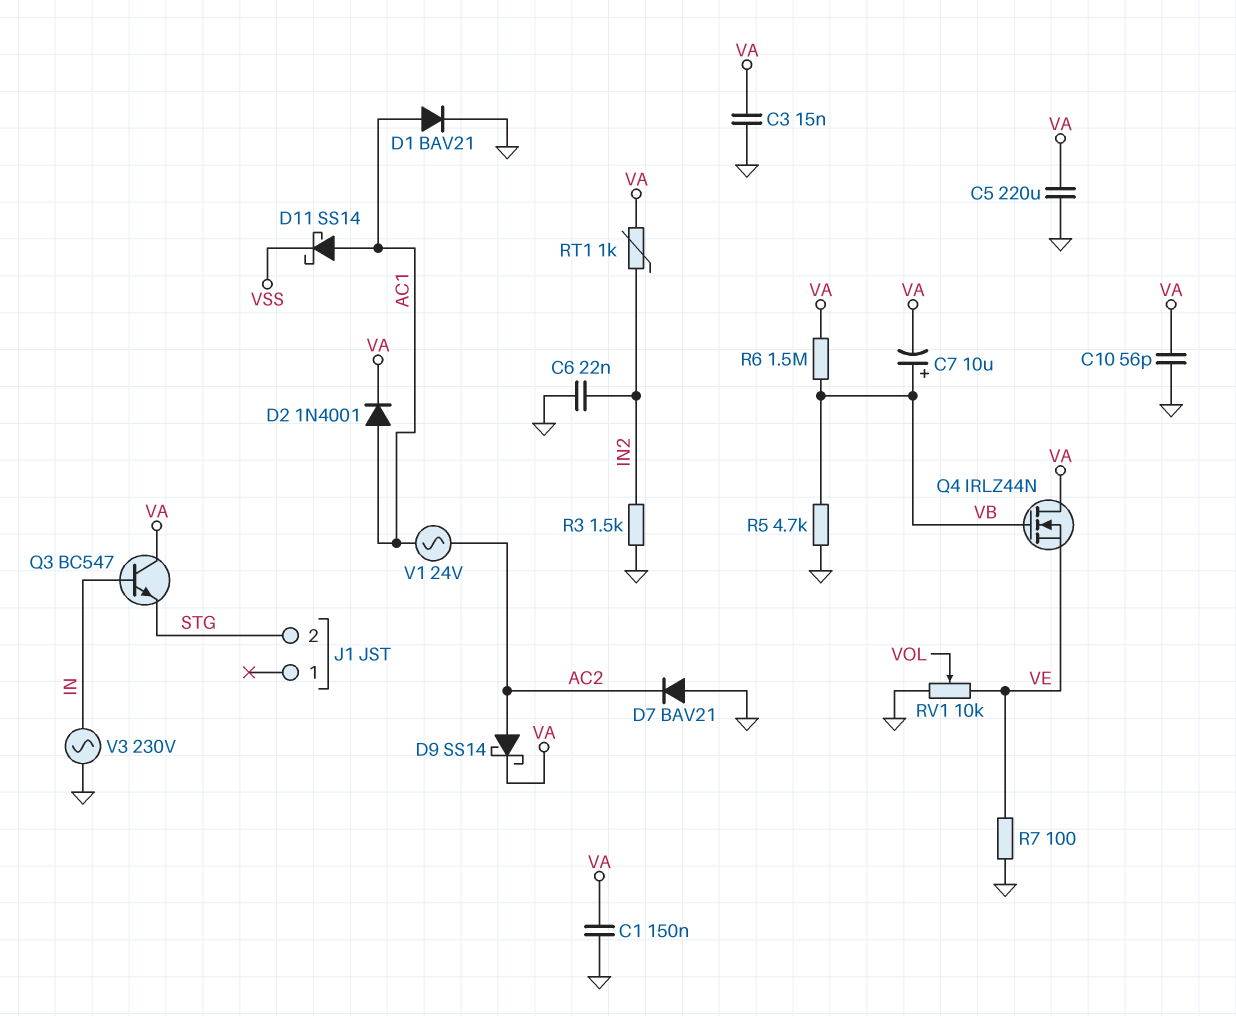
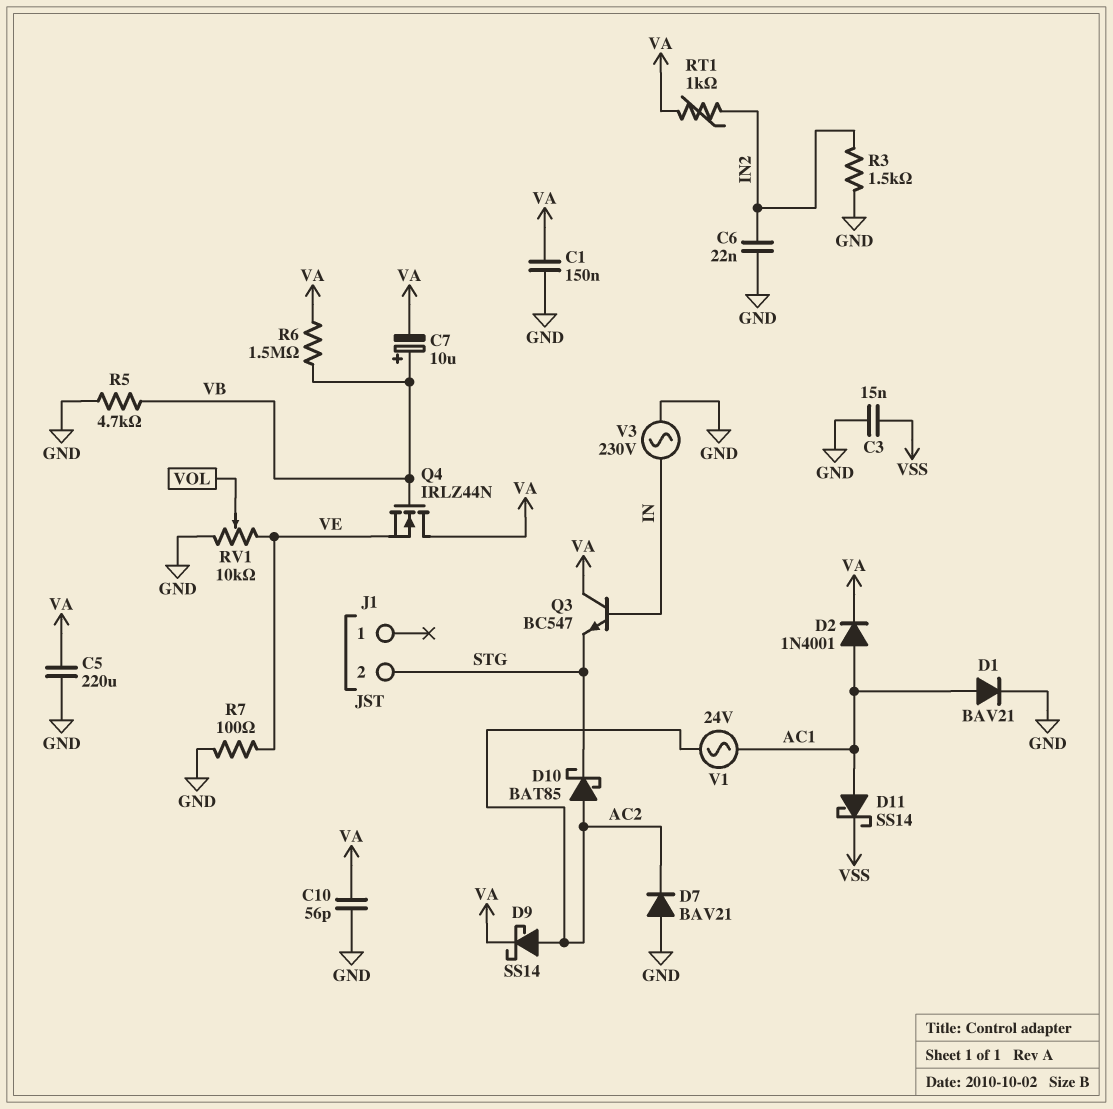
C3: 15nF (GND, VA) -> 15nF (GND, VSS)
D10: none -> schottky BAT85 (A AC2, K STG)

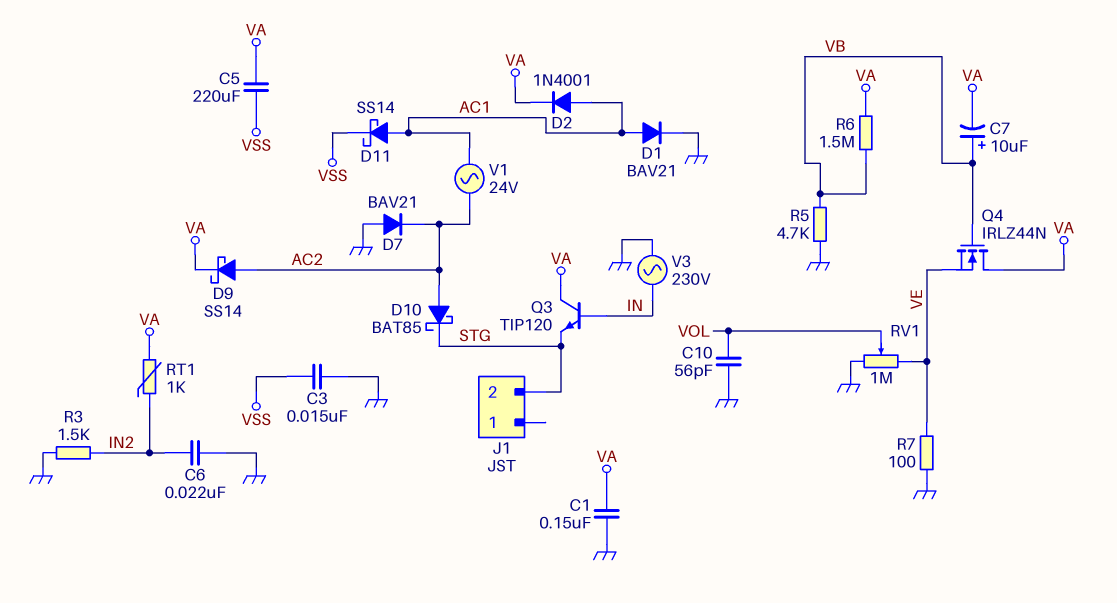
C5: 220uF (GND, VA) -> 220uF (VA, VSS)
C10: 56pF (GND, VA) -> 56pF (GND, VOL)
Q3: NPN BC547 (B IN, C VA, E STG) -> NPN TIP120 (B IN, C VA, E STG)
RV1: 10k (GND, VE, wiper VOL) -> 1M (GND, VE, wiper VOL)

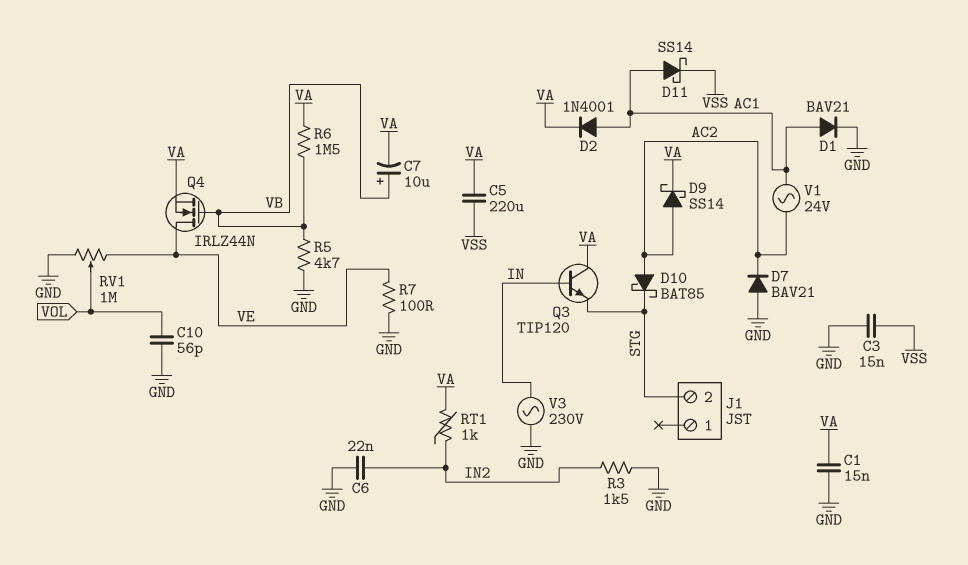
C1: 150nF (GND, VA) -> 15nF (GND, VA)
Q4: NMOS IRLZ44N (G VB, D VA, S VE) -> NMOS IRLZ44N (G VB, D VE, S VA)

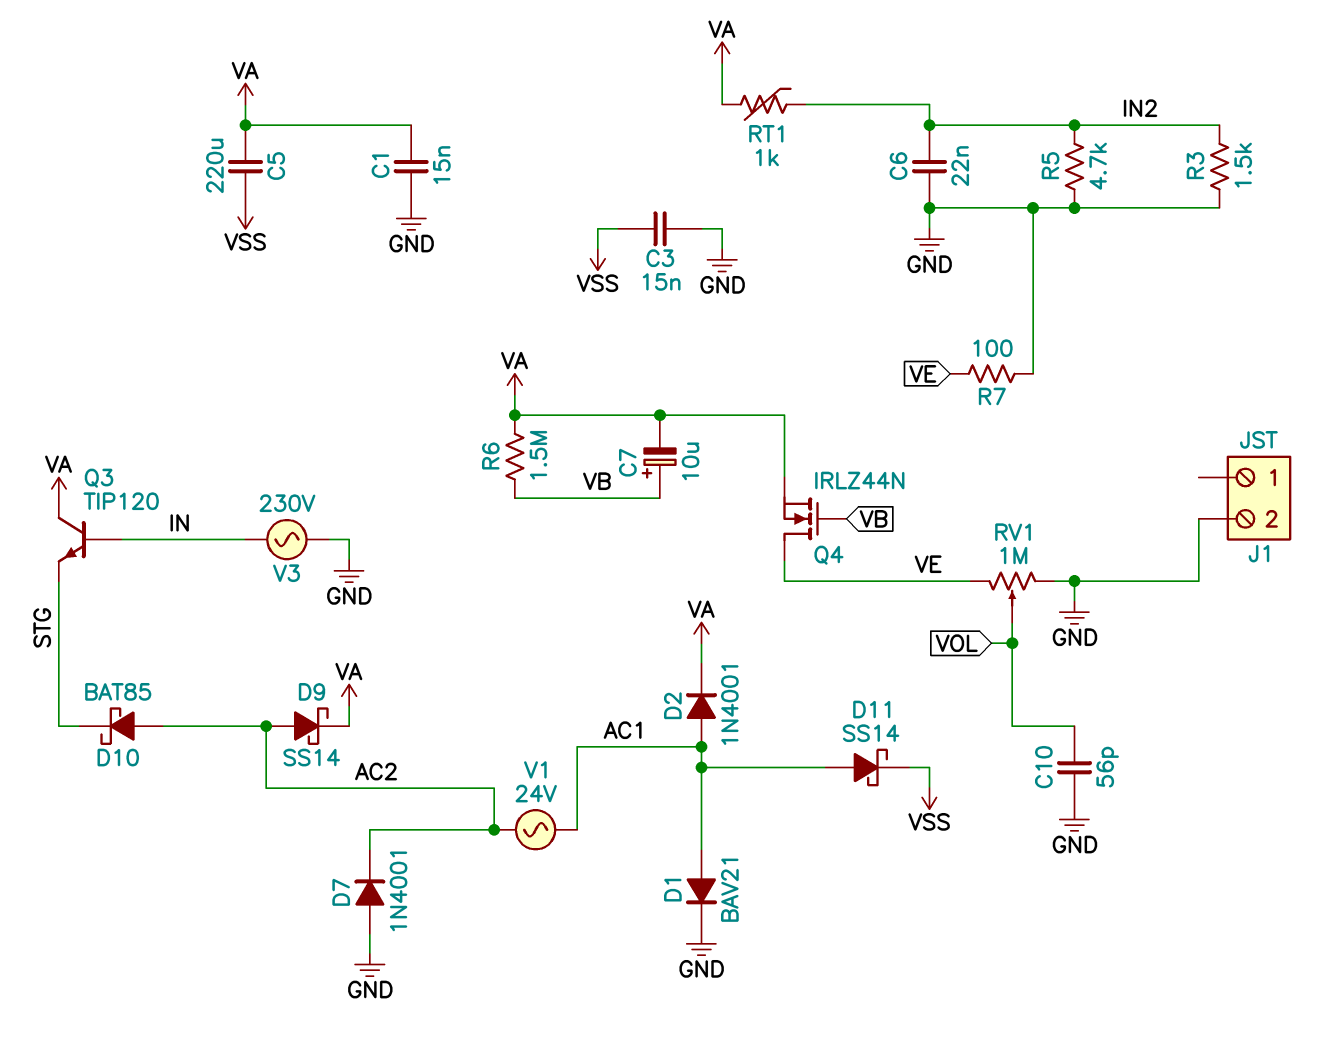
D7: diode BAV21 (A GND, K AC2) -> diode 1N4001 (A GND, K AC2)
J1 pin 2: STG -> GND
R5: 4.7k (GND, VB) -> 4.7k (GND, IN2)

